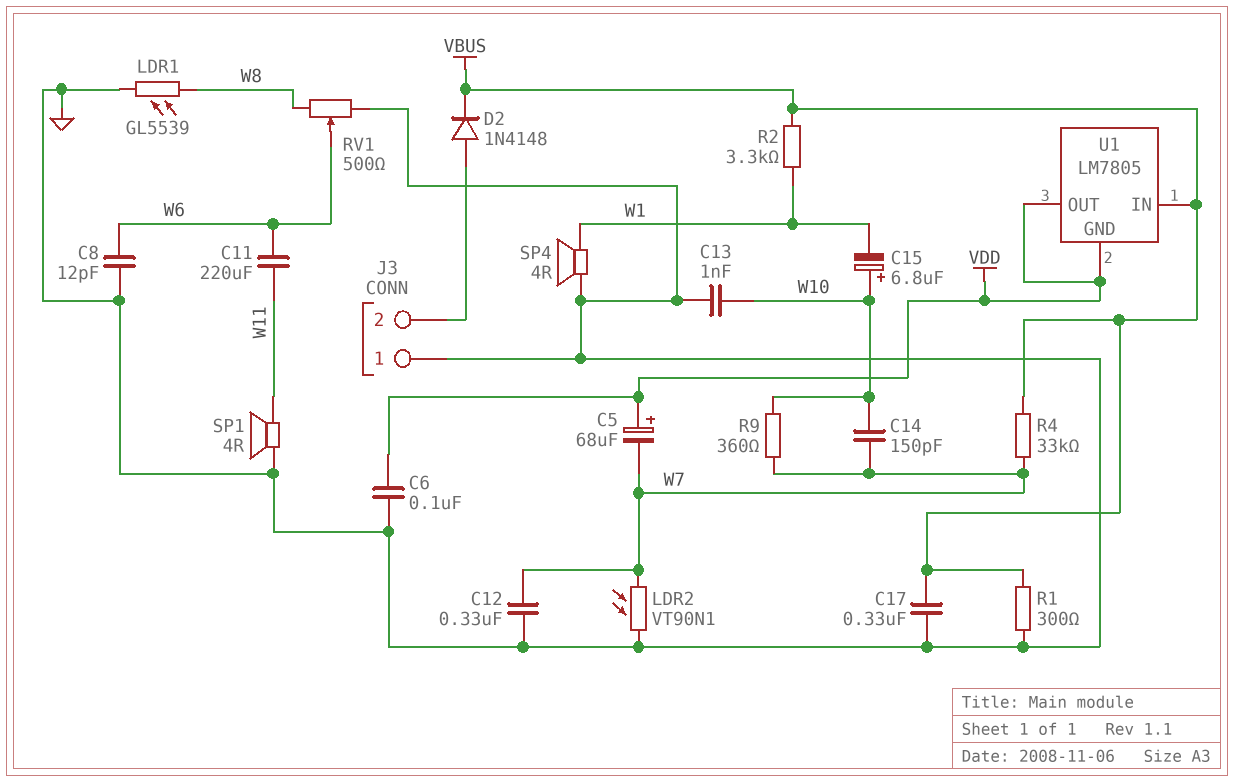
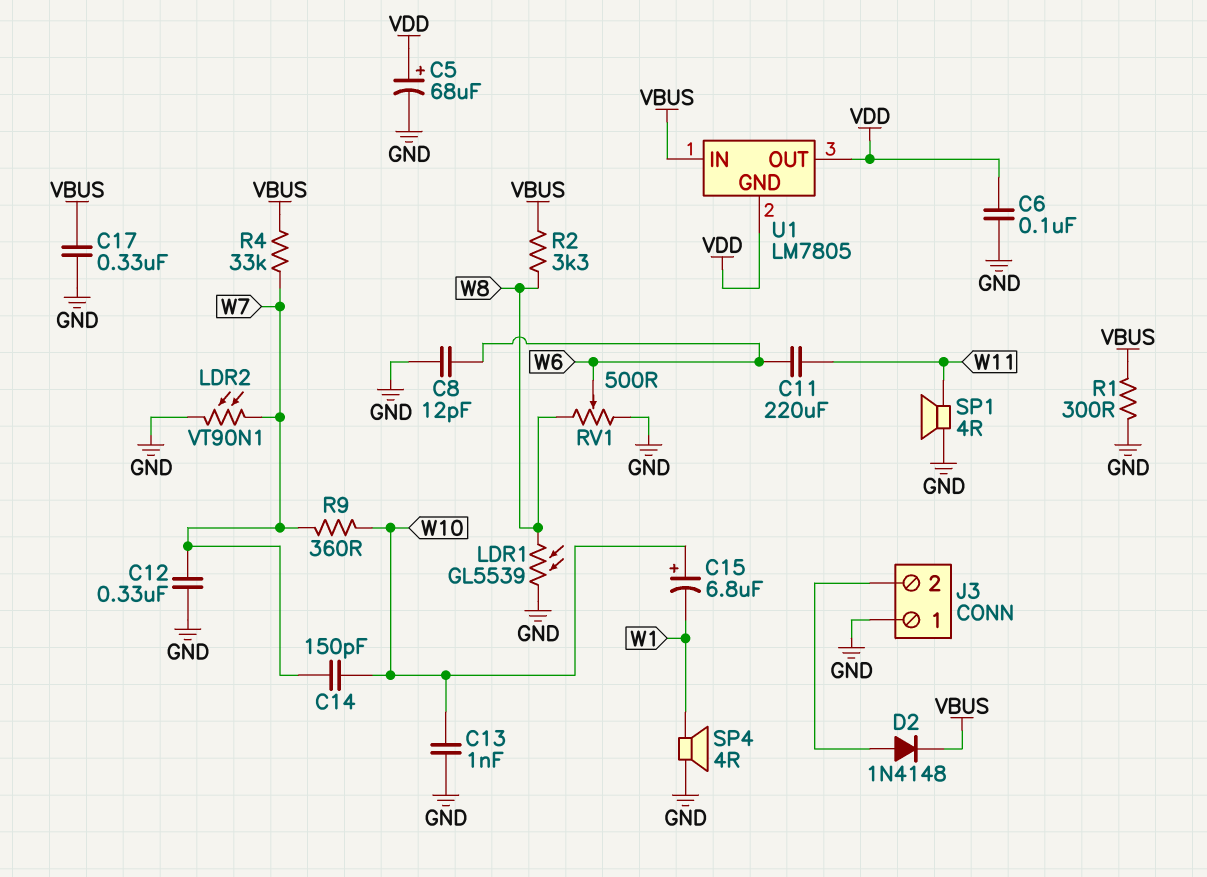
C5: 68uF (plus VDD, minus W7) -> 68uF (plus VDD, minus GND)
R2: 3.3k (VBUS, W1) -> 3.3k (VBUS, W8)

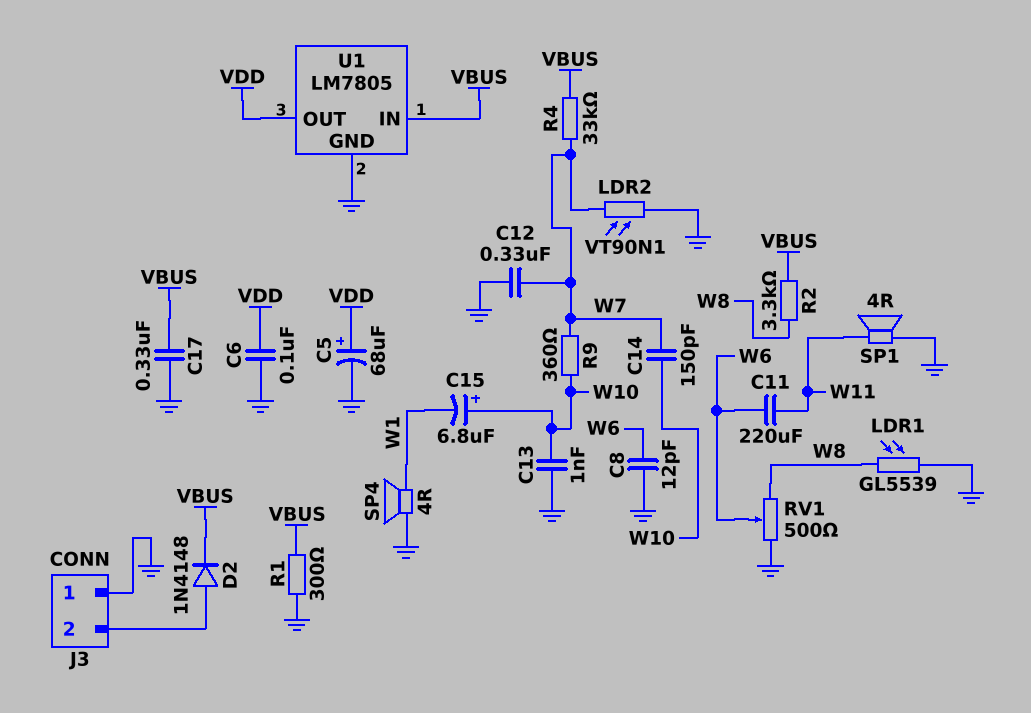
U1 pin GND: VDD -> GND

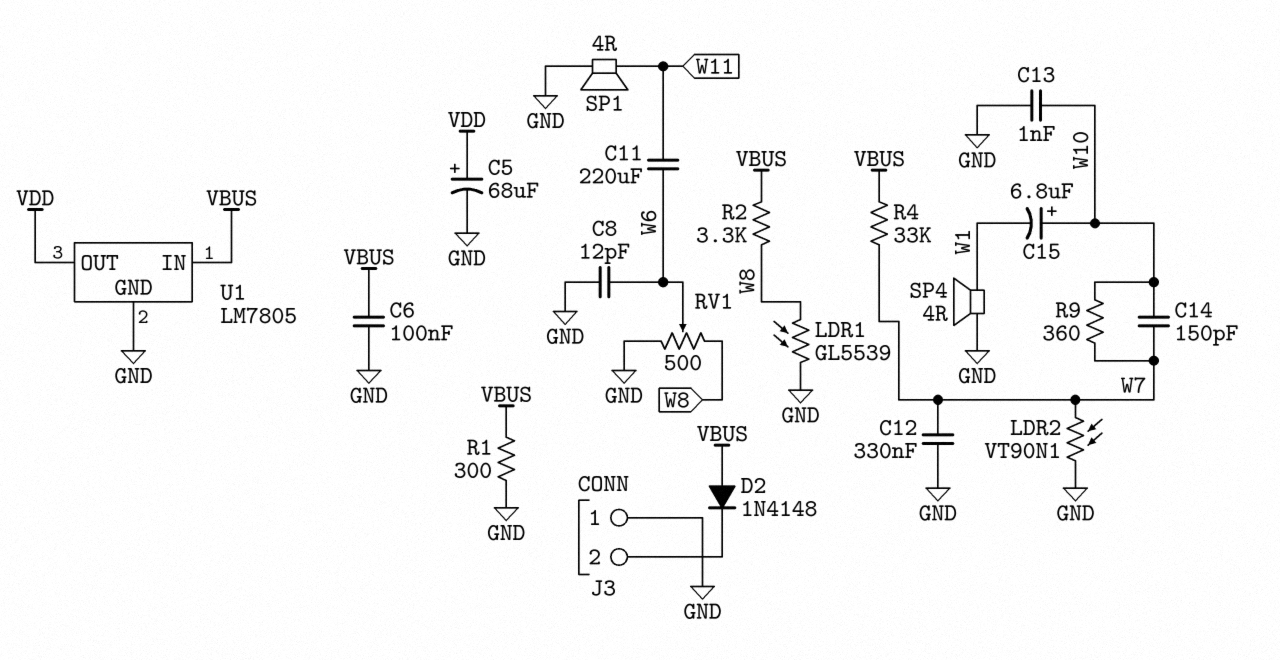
C6: 100nF (GND, VDD) -> 100nF (GND, VBUS)
C17: 330nF (GND, VBUS) -> none
D2: diode 1N4148 (A J3/2, K VBUS) -> diode 1N4148 (A VBUS, K J3/2)

